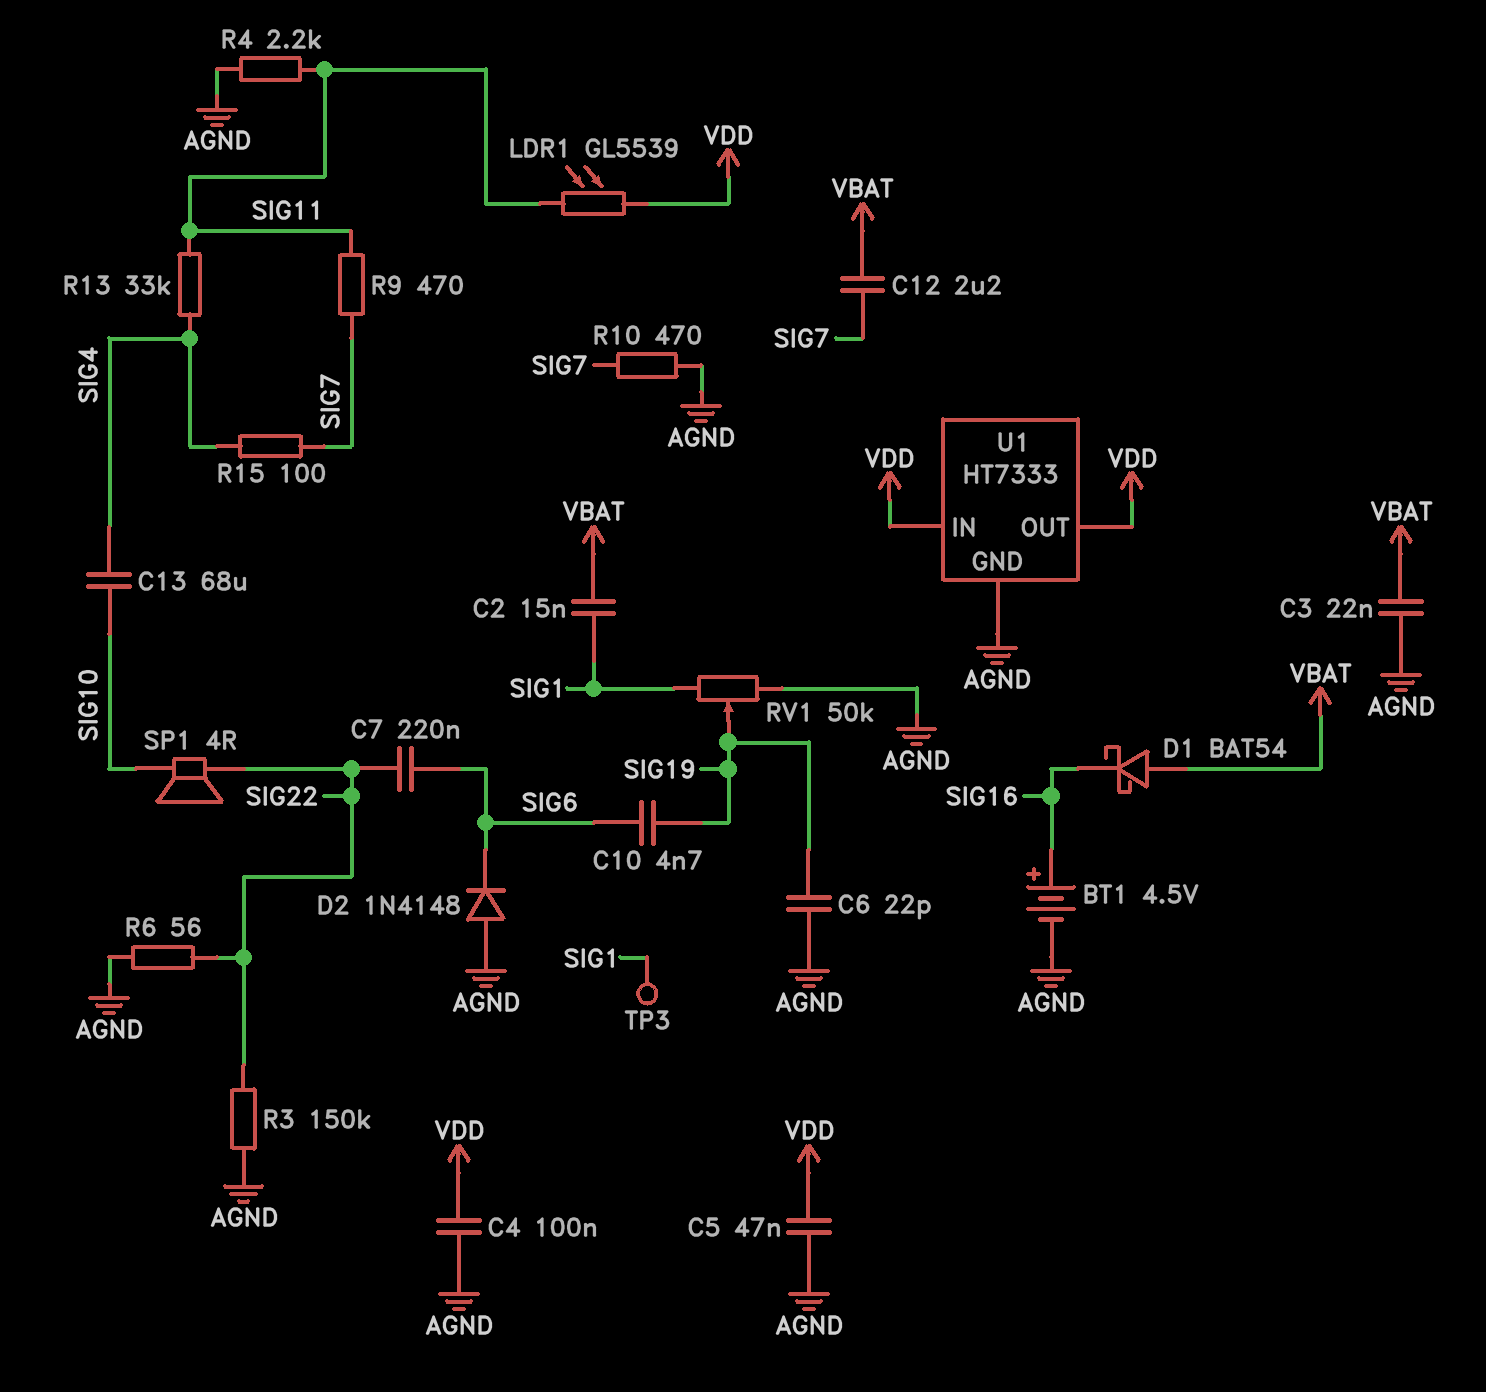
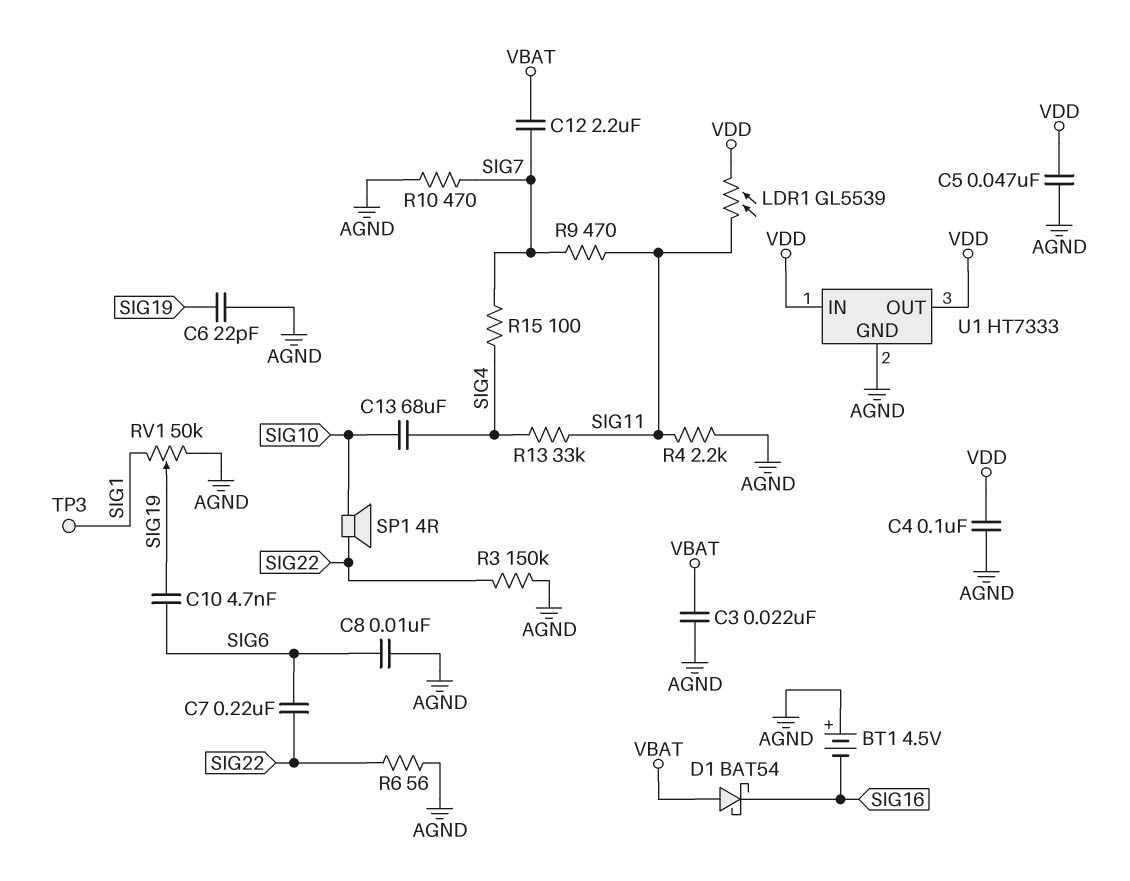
BT1: 4.5V (plus SIG16, minus AGND) -> 4.5V (plus AGND, minus SIG16)
C2: 15nF (SIG1, VBAT) -> none
C8: none -> 10nF (AGND, SIG6)
D2: diode 1N4148 (A AGND, K SIG6) -> none

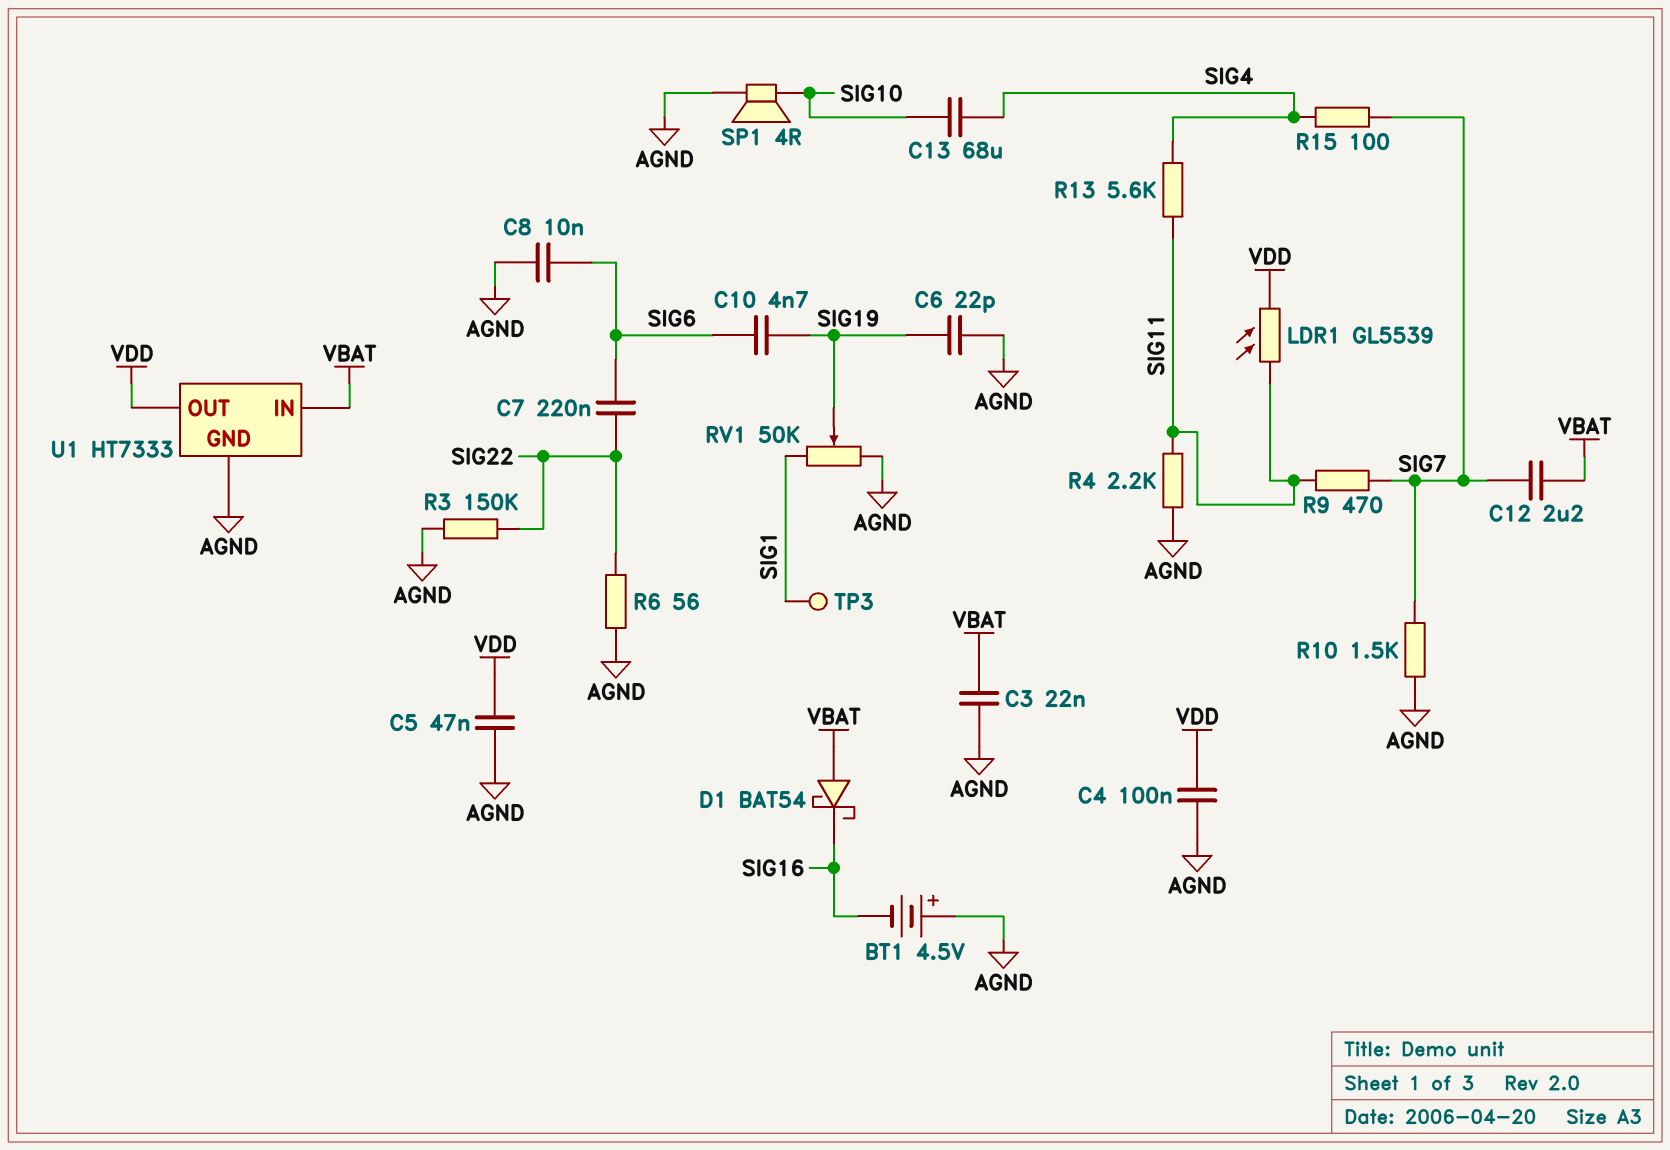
R10: 470 (AGND, SIG7) -> 1.5k (AGND, SIG7)
R13: 33k (SIG4, SIG11) -> 5.6k (SIG4, SIG11)
SP1: speaker 4R (SIG10, SIG22) -> speaker 4R (AGND, SIG10)
U1 pin IN: VDD -> VBAT

